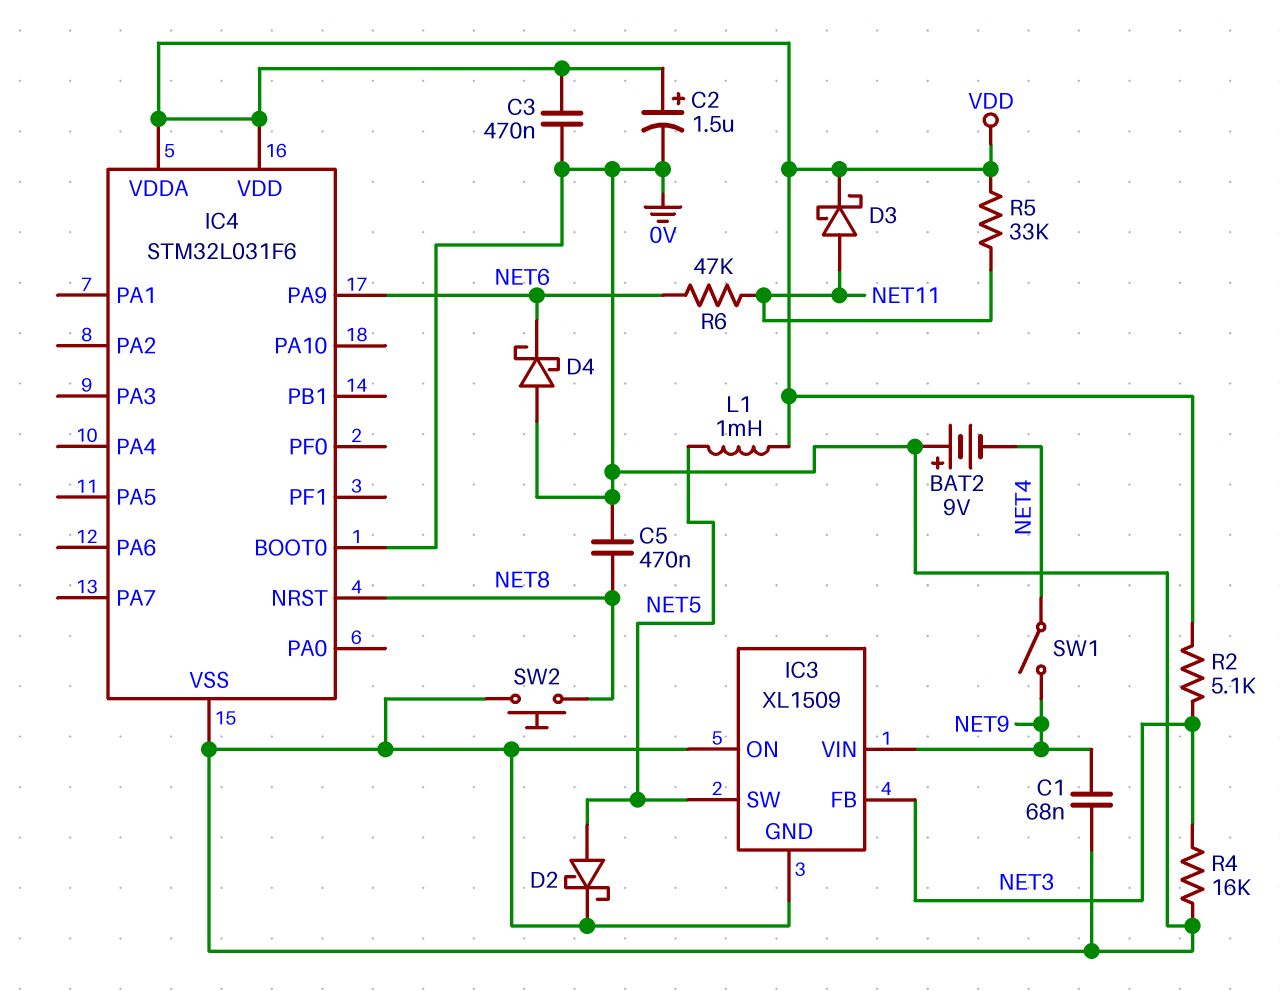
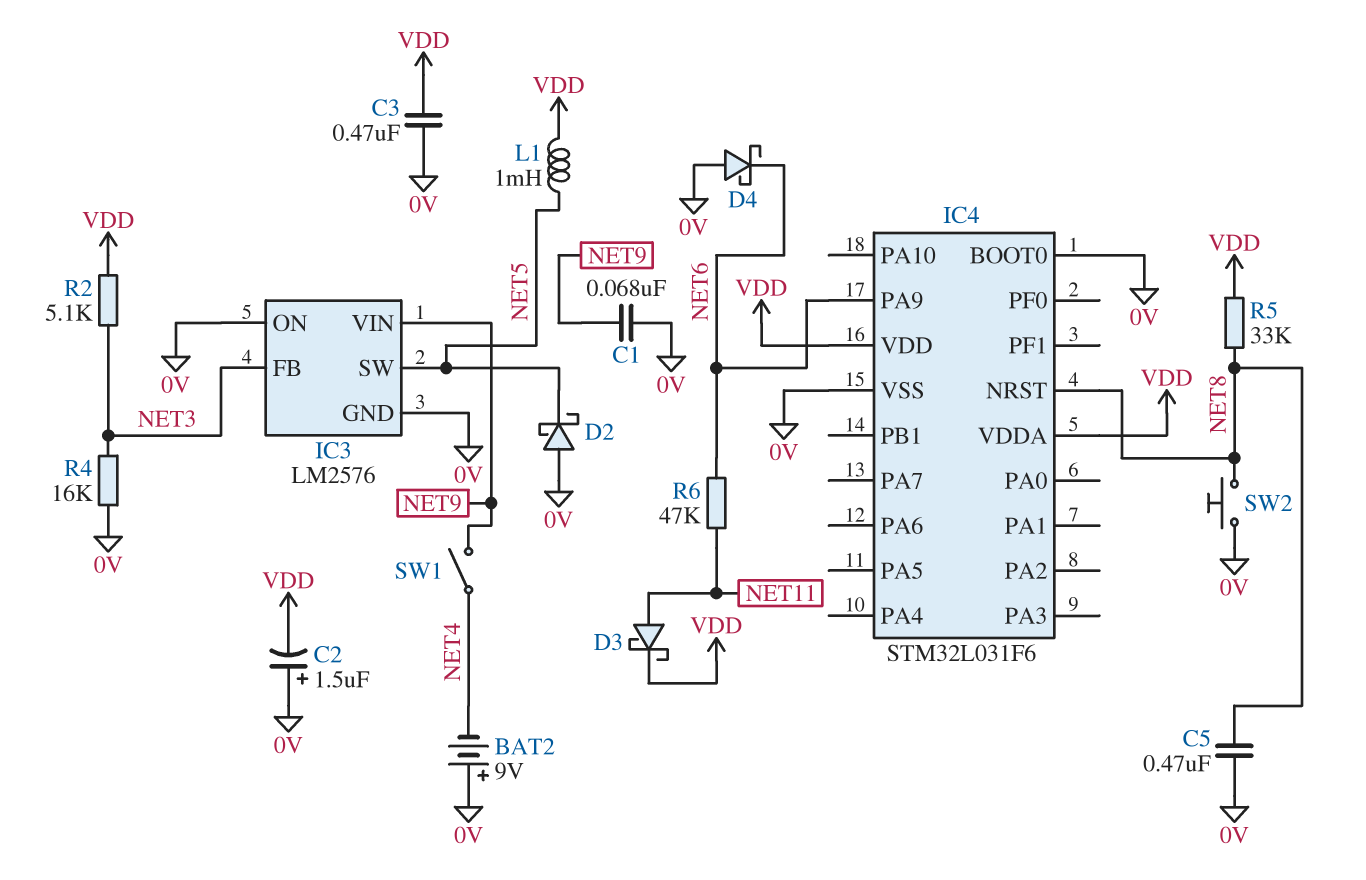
C2: 1.5uF (plus VDD, minus 0V) -> 1.5uF (plus 0V, minus VDD)
D2: schottky (A NET5, K 0V) -> schottky (A 0V, K NET5)
IC3: XL1509 -> LM2576
R5: 33k (NET11, VDD) -> 33k (NET8, VDD)

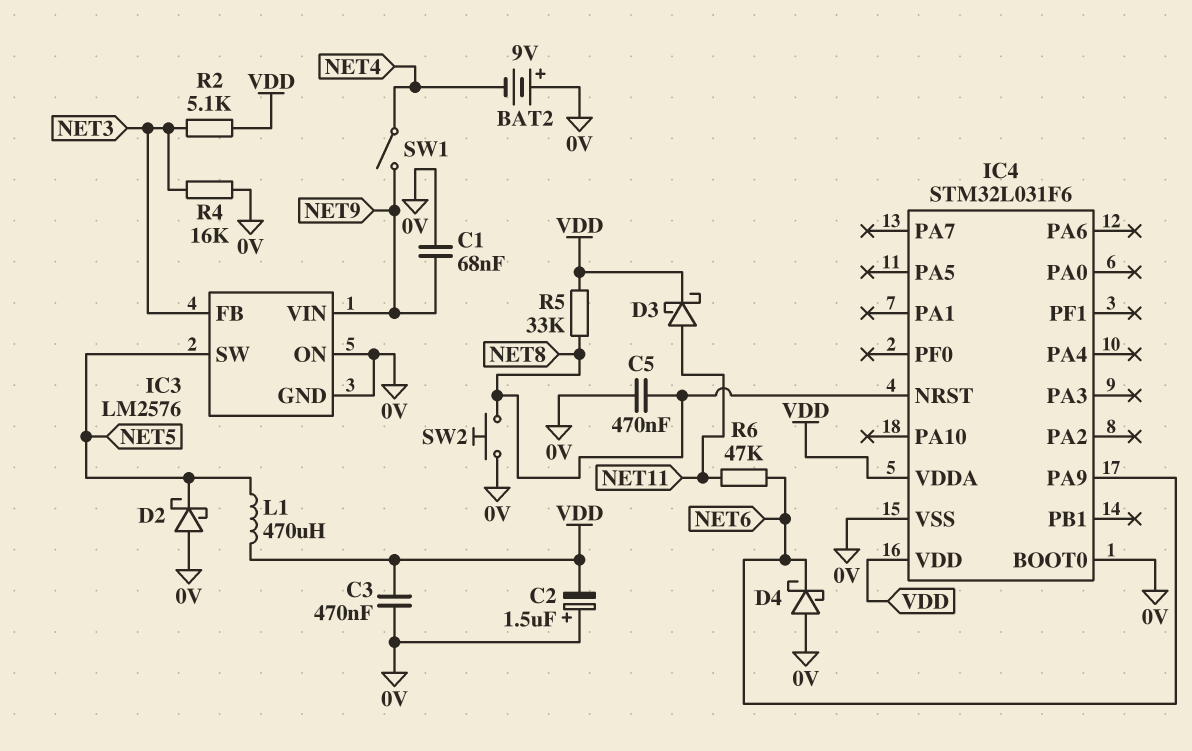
L1: 1mH (NET5, VDD) -> 470uH (NET5, VDD)

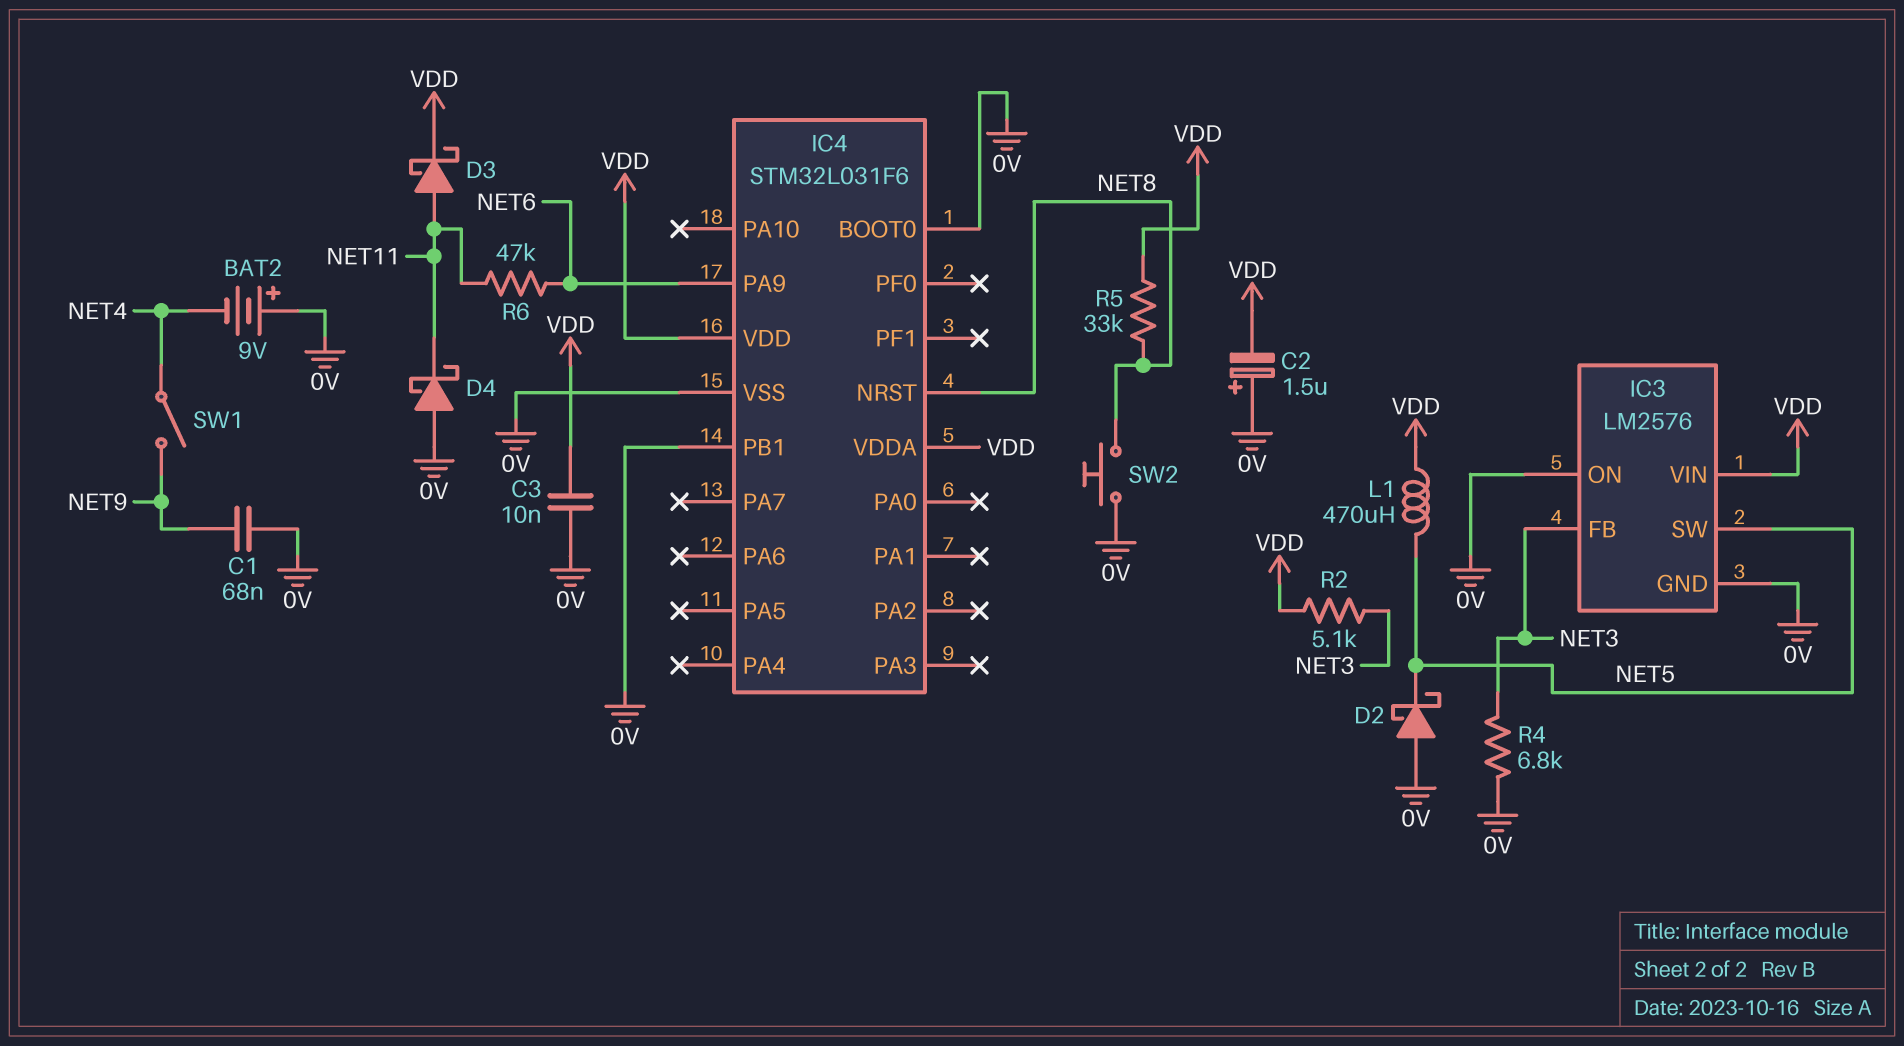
C3: 470nF (0V, VDD) -> 10nF (0V, VDD)
C5: 470nF (0V, NET8) -> none
D4: schottky (A 0V, K NET6) -> schottky (A 0V, K NET11)
IC3 pin VIN: NET9 -> VDD
IC4 pin PB1: none -> 0V
R4: 16k (0V, NET3) -> 6.8k (0V, NET3)

